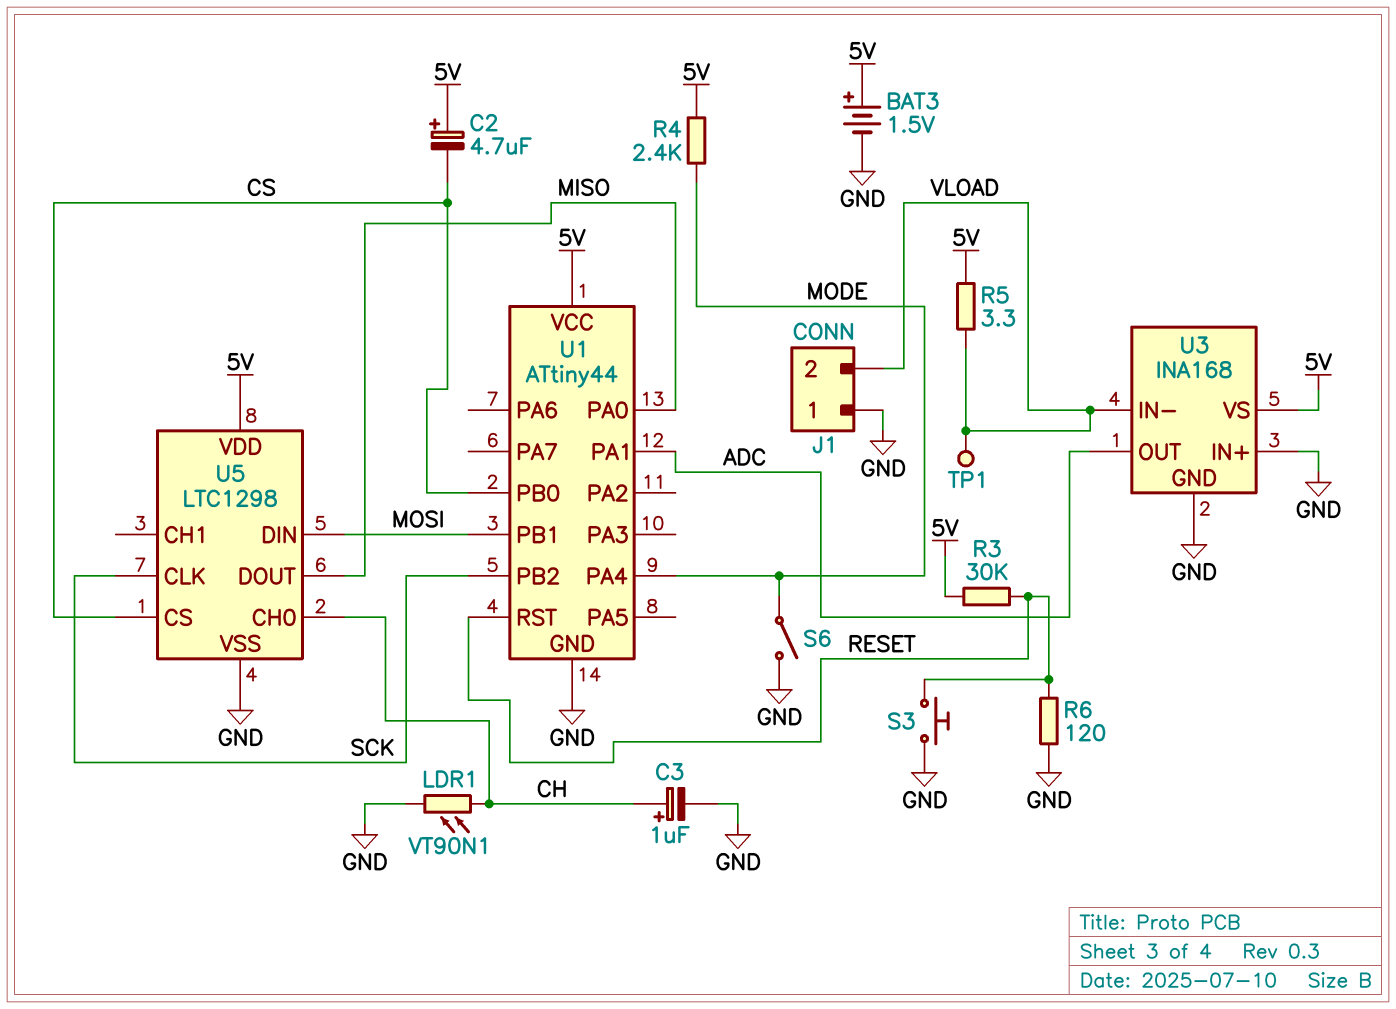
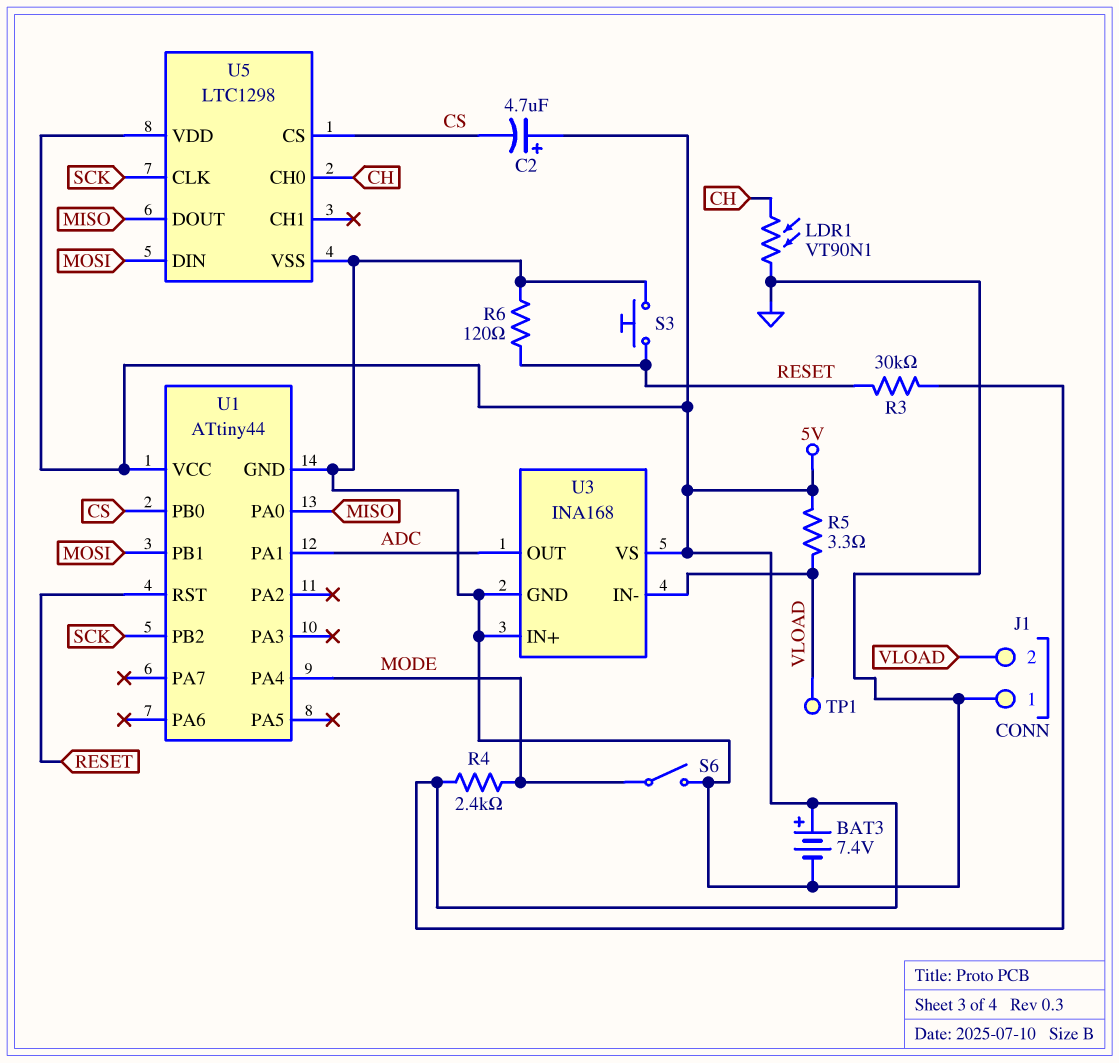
BAT3: 1.5V (plus 5V, minus GND) -> 7.4V (plus 5V, minus GND)
C3: 1uF (plus CH, minus GND) -> none

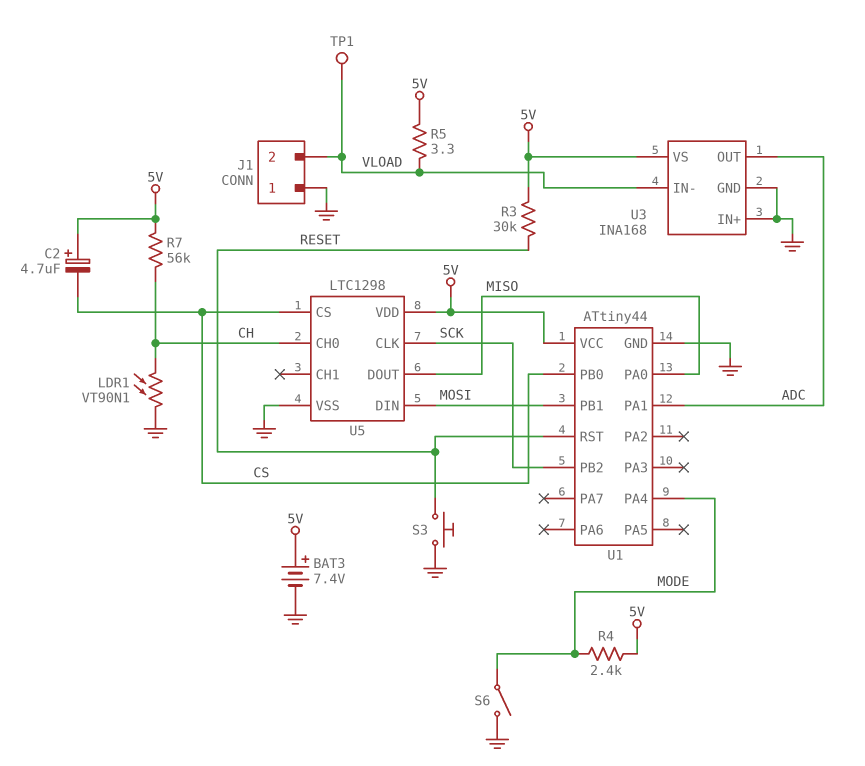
R6: 120 (GND, RESET) -> none
R7: none -> 56k (5V, CH)

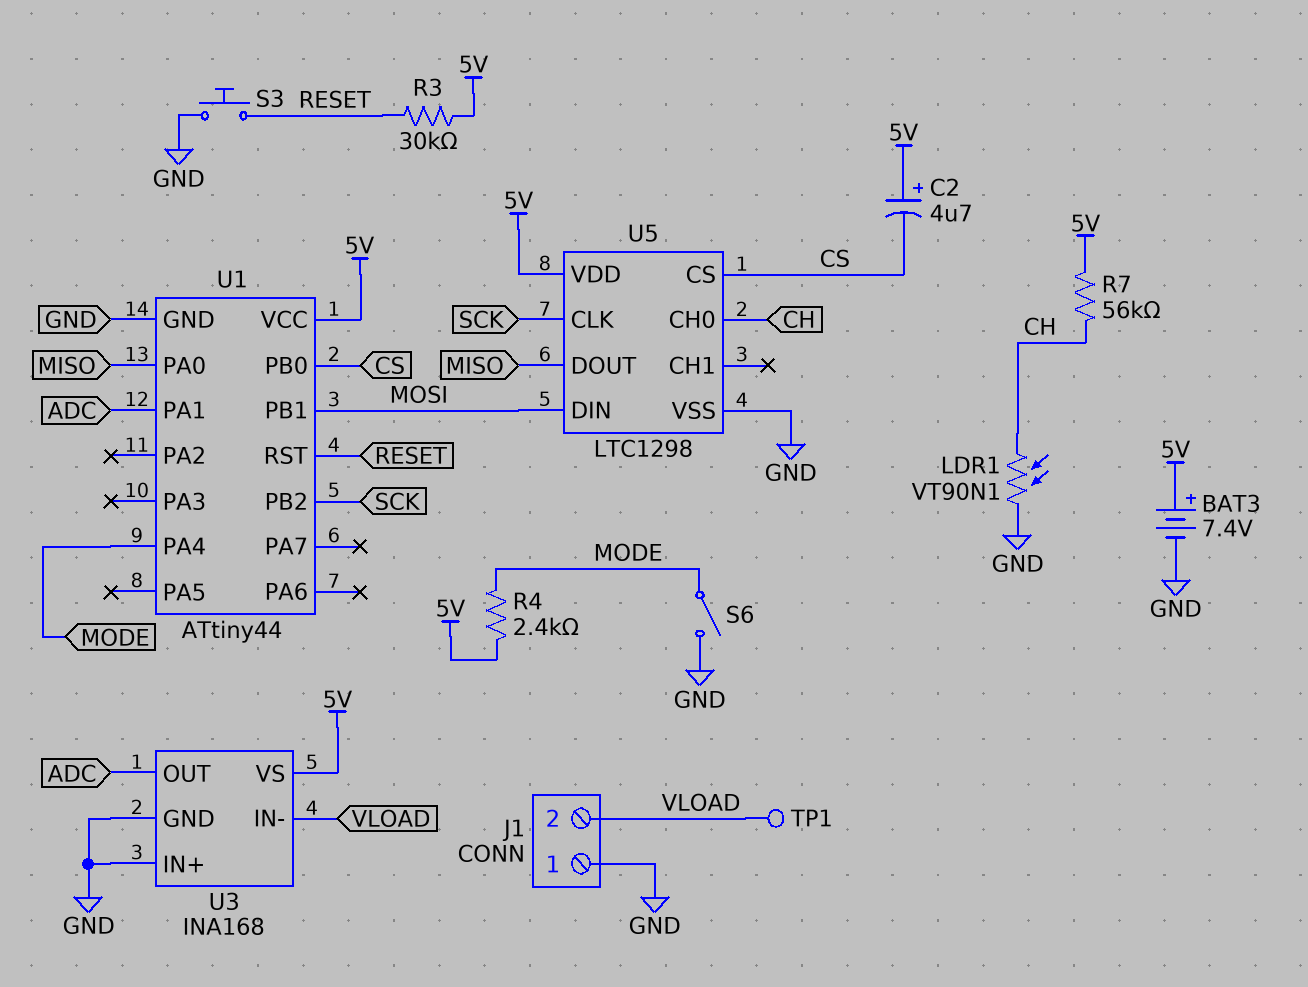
R5: 3.3 (5V, VLOAD) -> none

